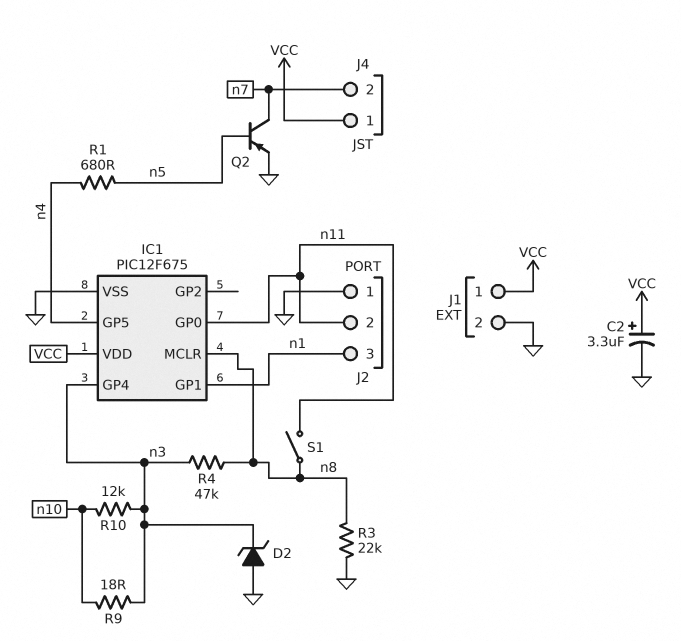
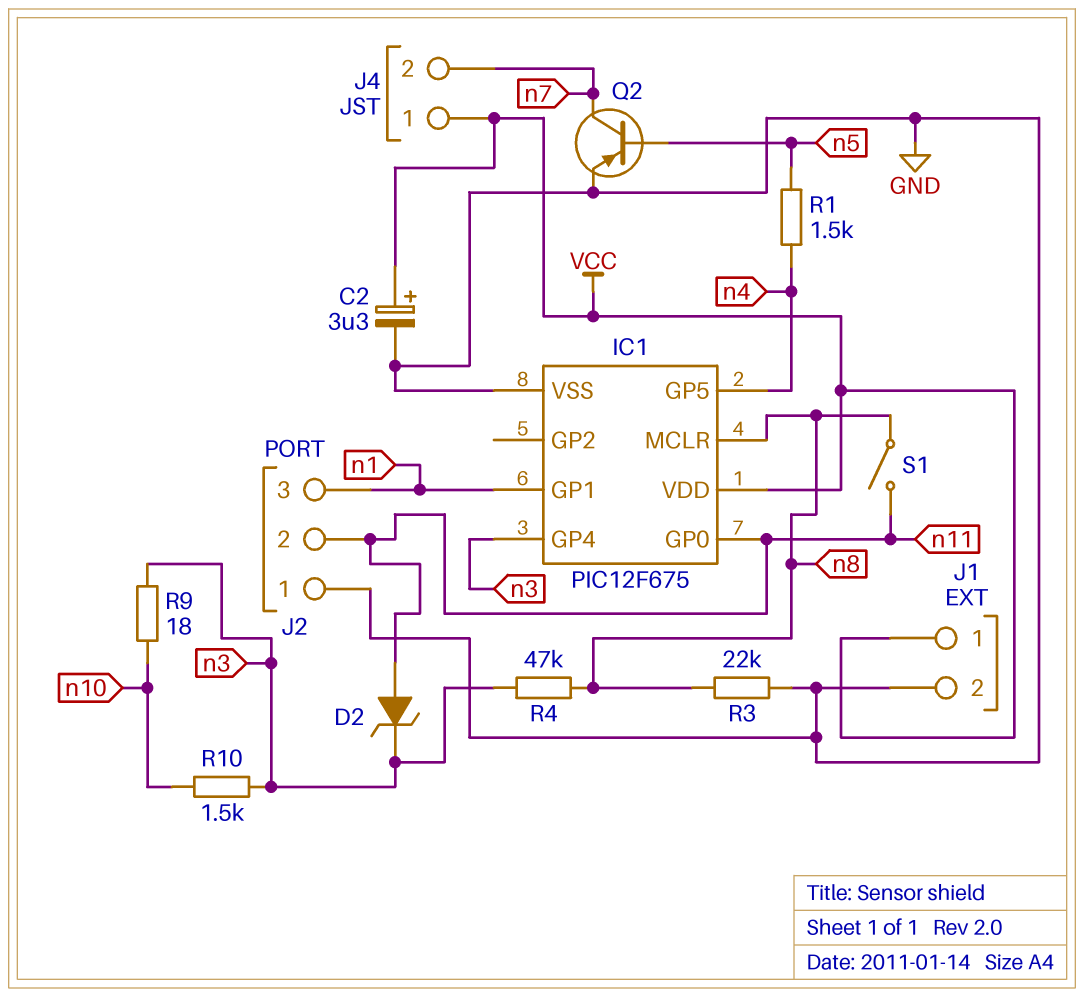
D2: zener (A GND, K n3) -> zener (A n11, K n3)
R1: 680 (n4, n5) -> 1.5k (n4, n5)
R10: 12k (n3, n10) -> 1.5k (n3, n10)

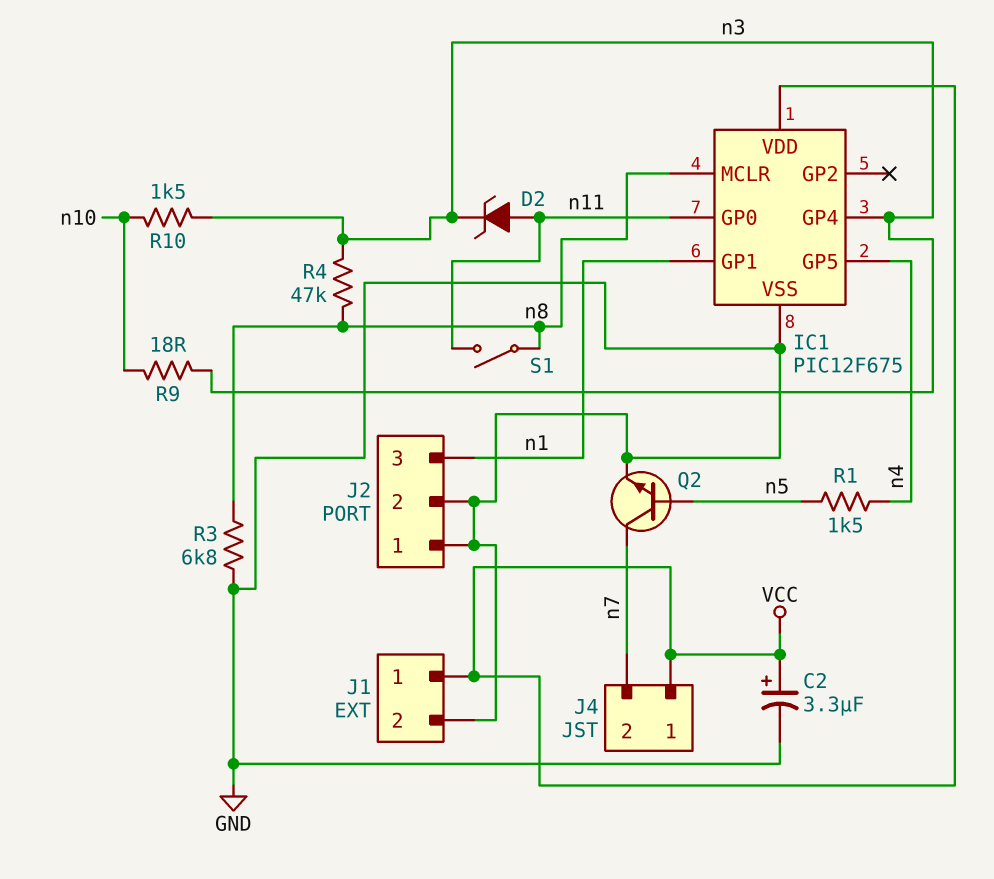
J2 pin 2: n11 -> GND
Q2: PNP (B n5, C n7, E GND) -> NPN (B n5, C n7, E GND)
R3: 22k (GND, n8) -> 6.8k (GND, n8)

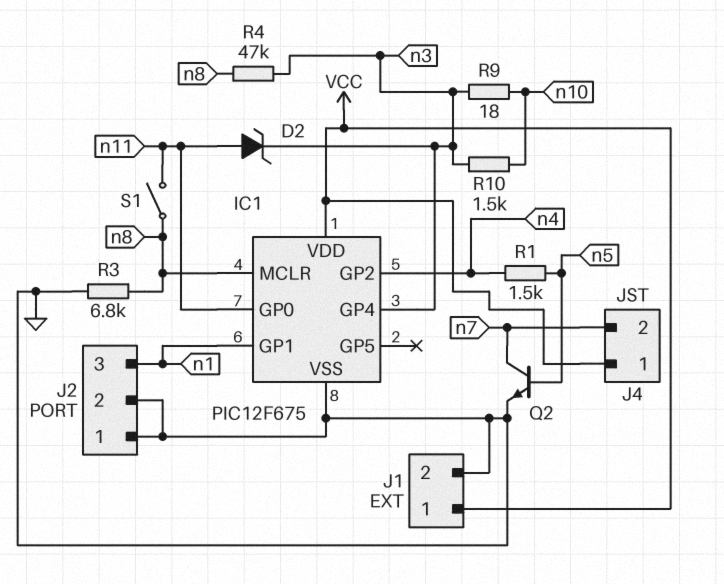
C2: 3.3uF (plus VCC, minus GND) -> none
IC1 pin GP2: none -> n4
IC1 pin GP5: n4 -> none

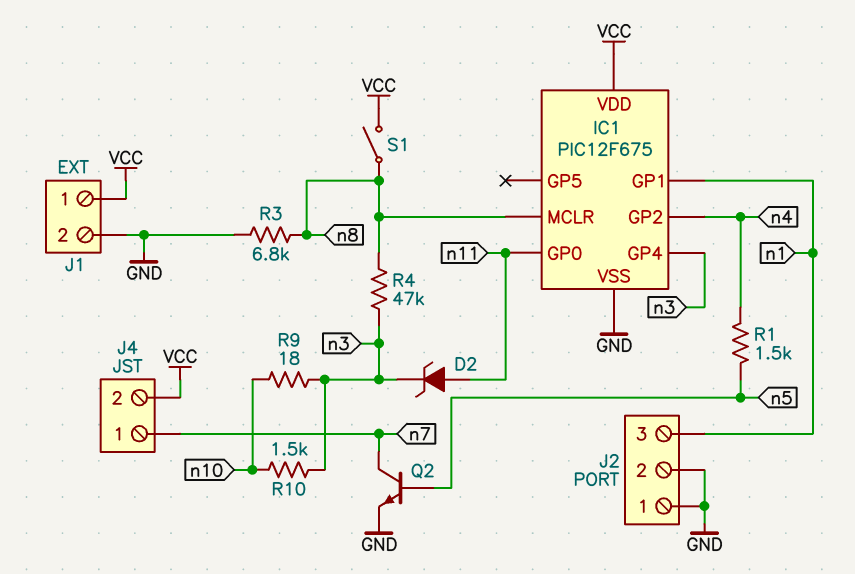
J4 pin 1: VCC -> n7
J4 pin 2: n7 -> VCC
S1: switch (n8, n11) -> switch (VCC, n8)

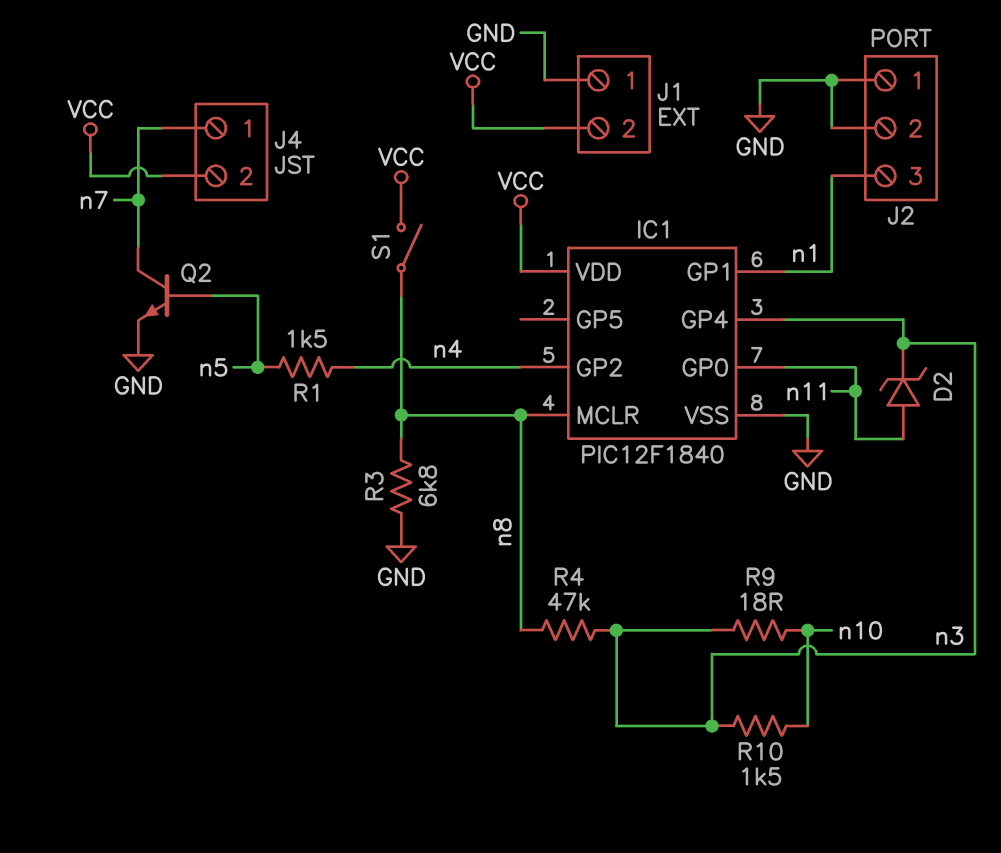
IC1: PIC12F675 -> PIC12F1840
J1 pin 1: VCC -> GND
J1 pin 2: GND -> VCC

